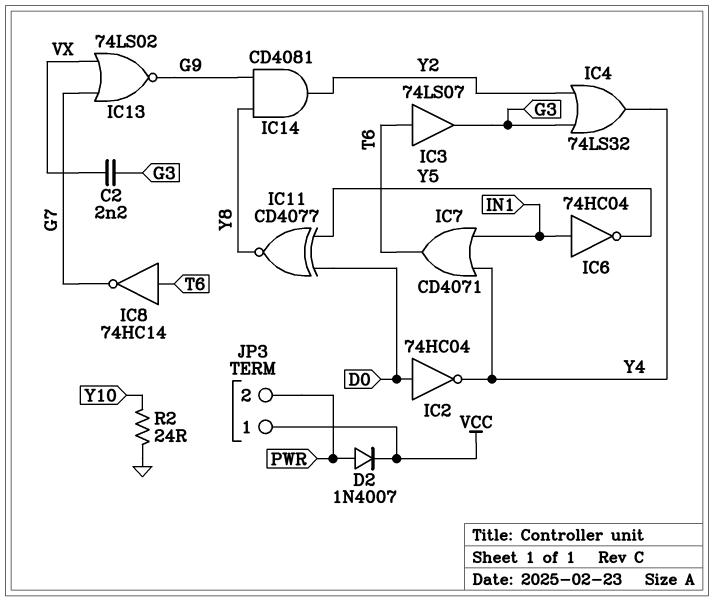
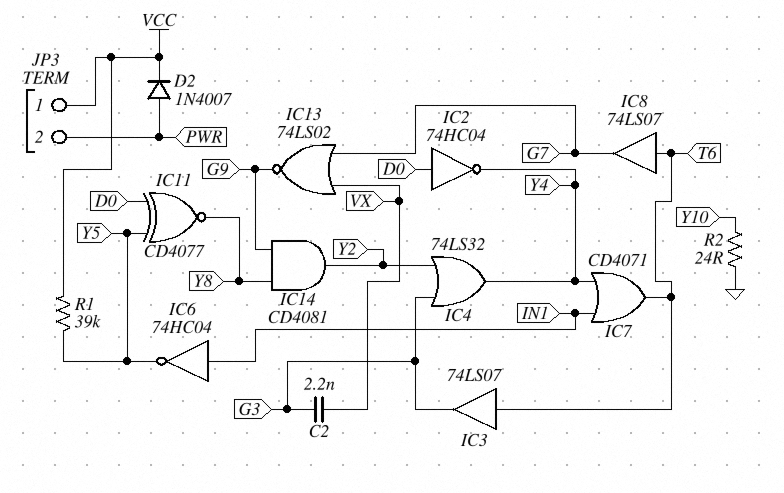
IC8: NOT 74HC14 (in T6, out G7) -> buffer 74LS07 (in T6, out G7)
R1: none -> 39k (VCC, Y5)

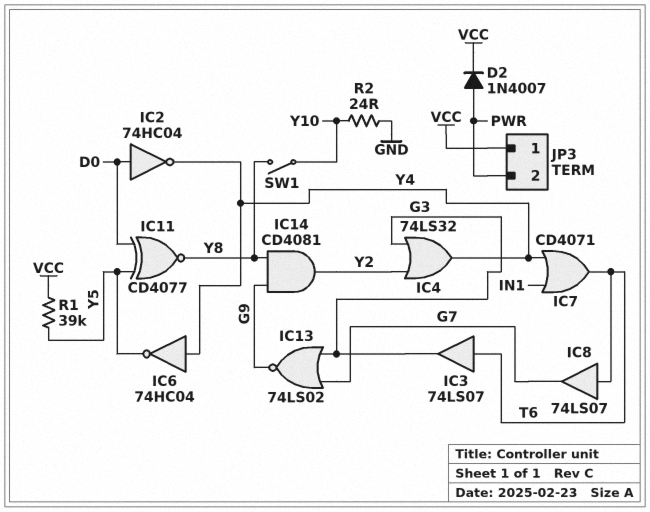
C2: 2.2nF (G3, VX) -> none
IC6: NOT 74HC04 (in IN1, out Y5) -> NOT 74HC04 (in Y4, out Y5)
IC13: NOR 74LS02 (in G7, in VX, out G9) -> NOR 74LS02 (in G3, in G7, out G9)
SW1: none -> switch (Y8, Y10)

